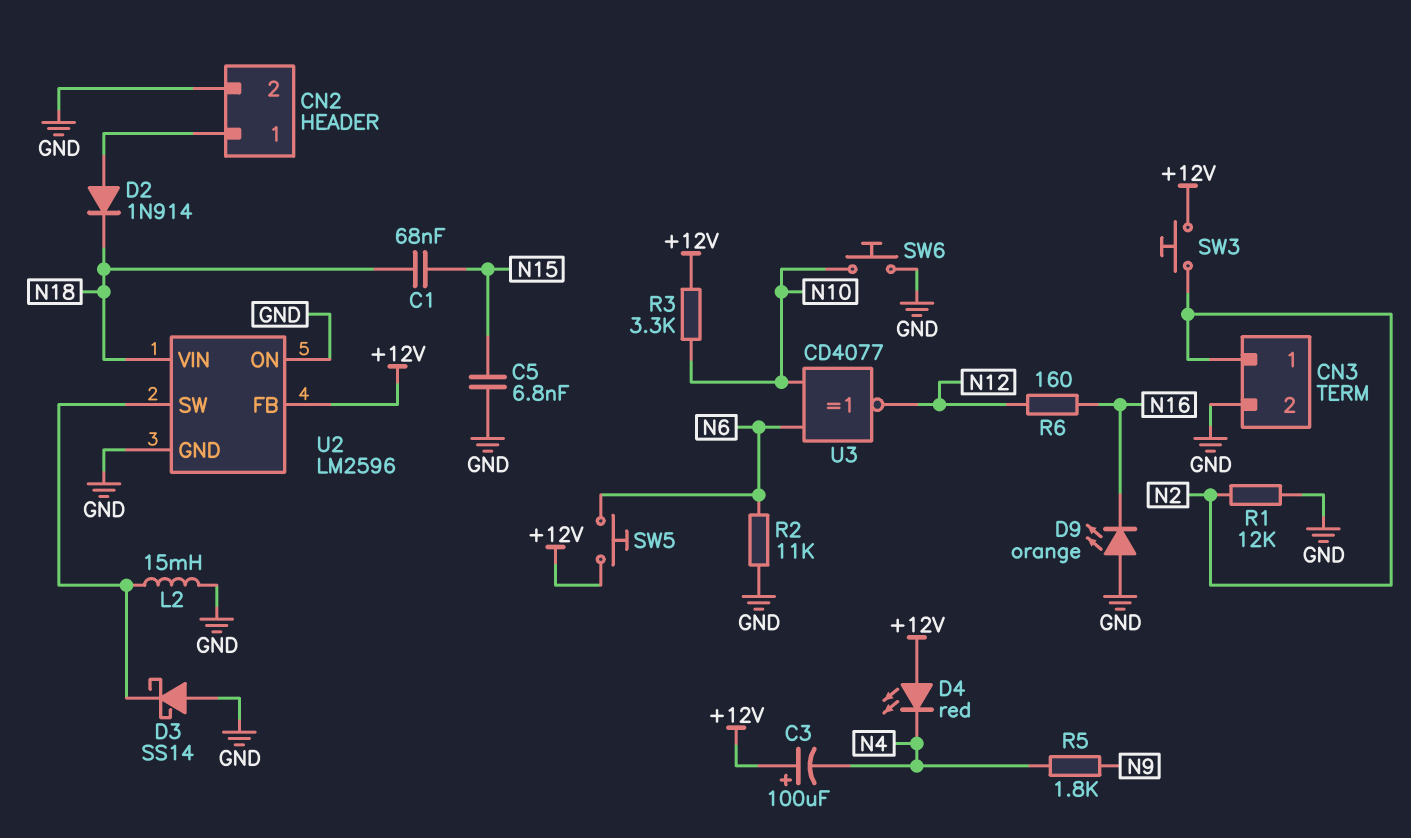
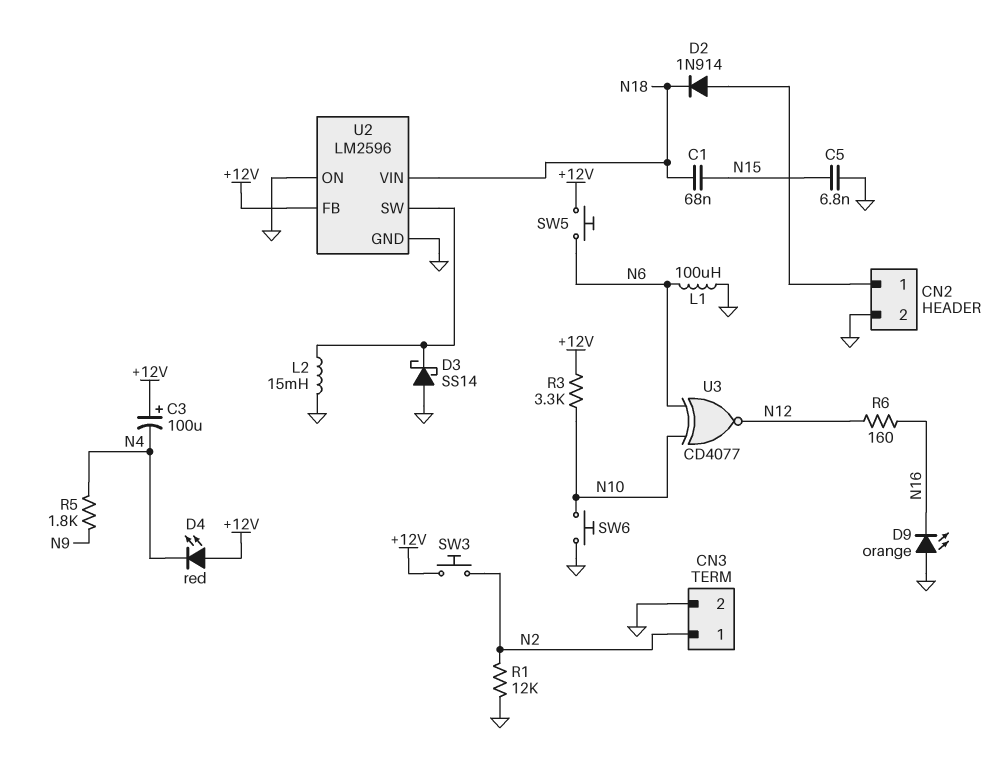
L1: none -> 100uH (GND, N6)
R2: 11k (GND, N6) -> none

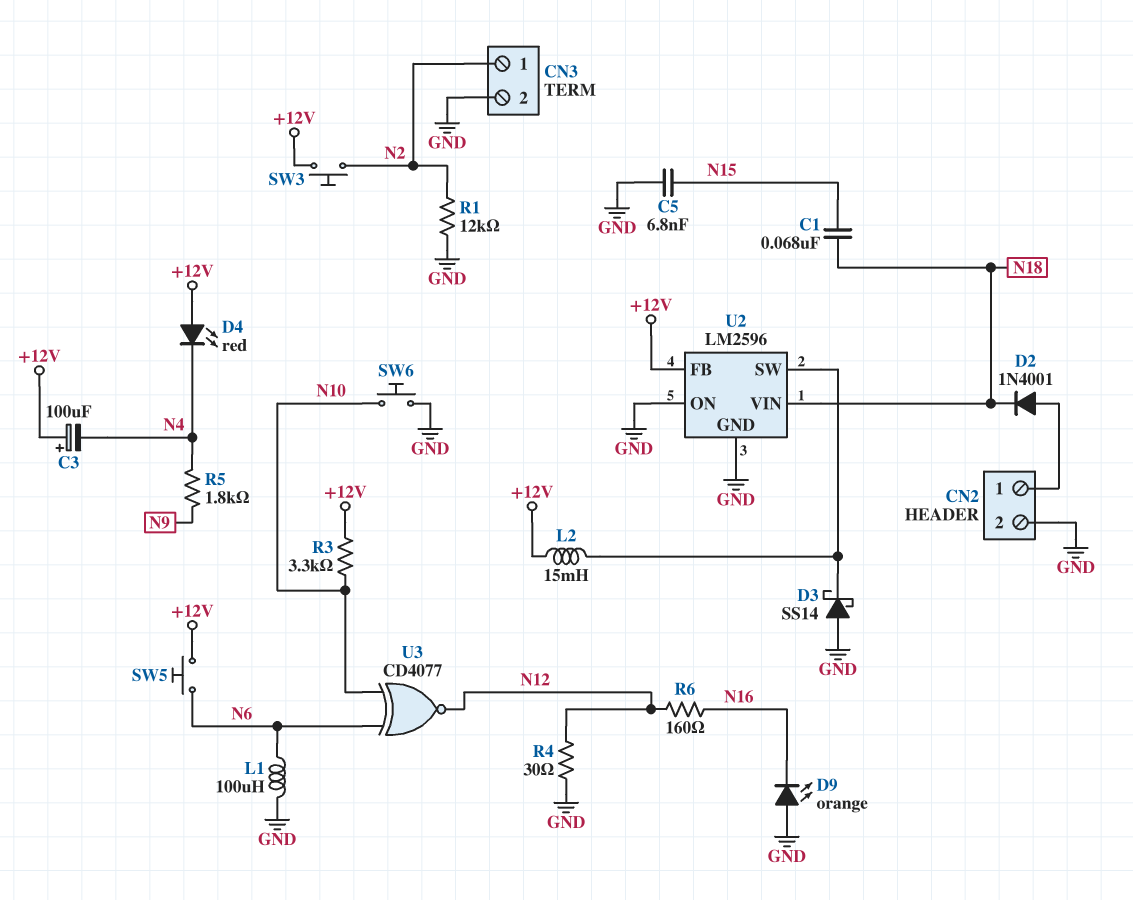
D2: diode 1N914 (A CN2/1, K N18) -> diode 1N4001 (A CN2/1, K N18)
L2: 15mH (GND, U2/SW) -> 15mH (+12V, U2/SW)
R4: none -> 30 (GND, N12)

